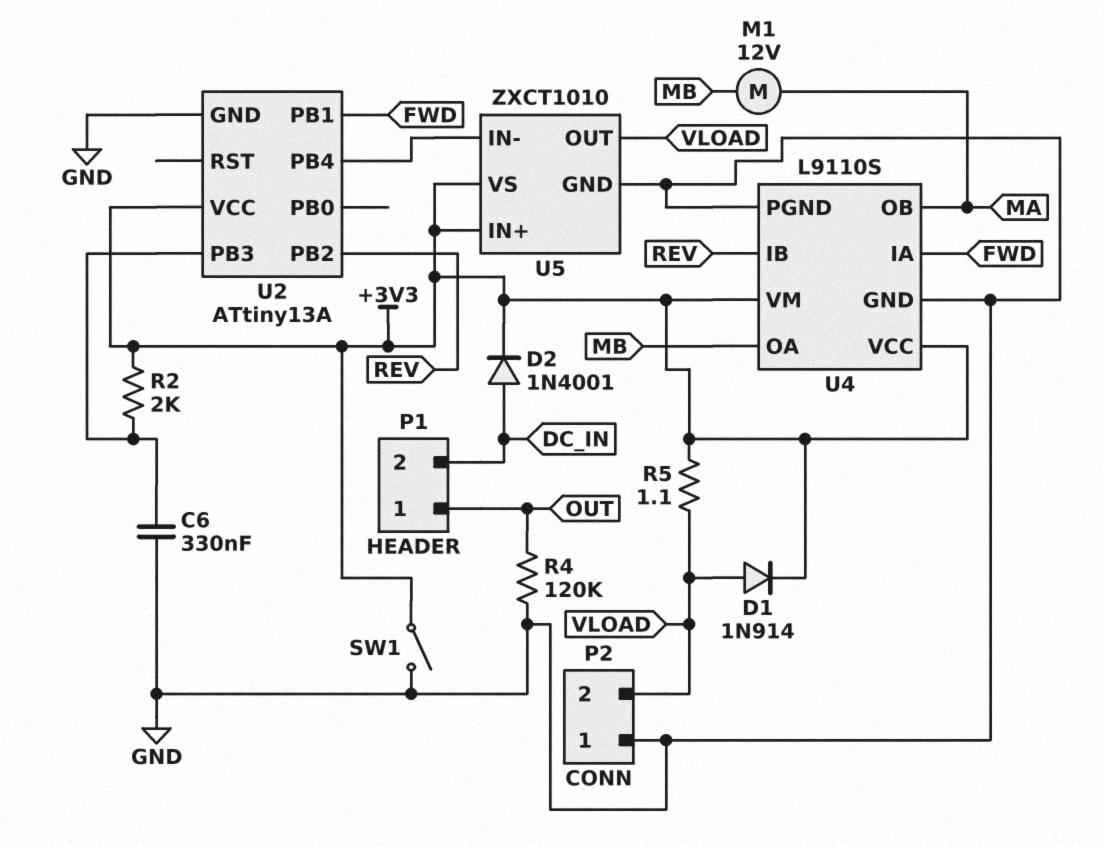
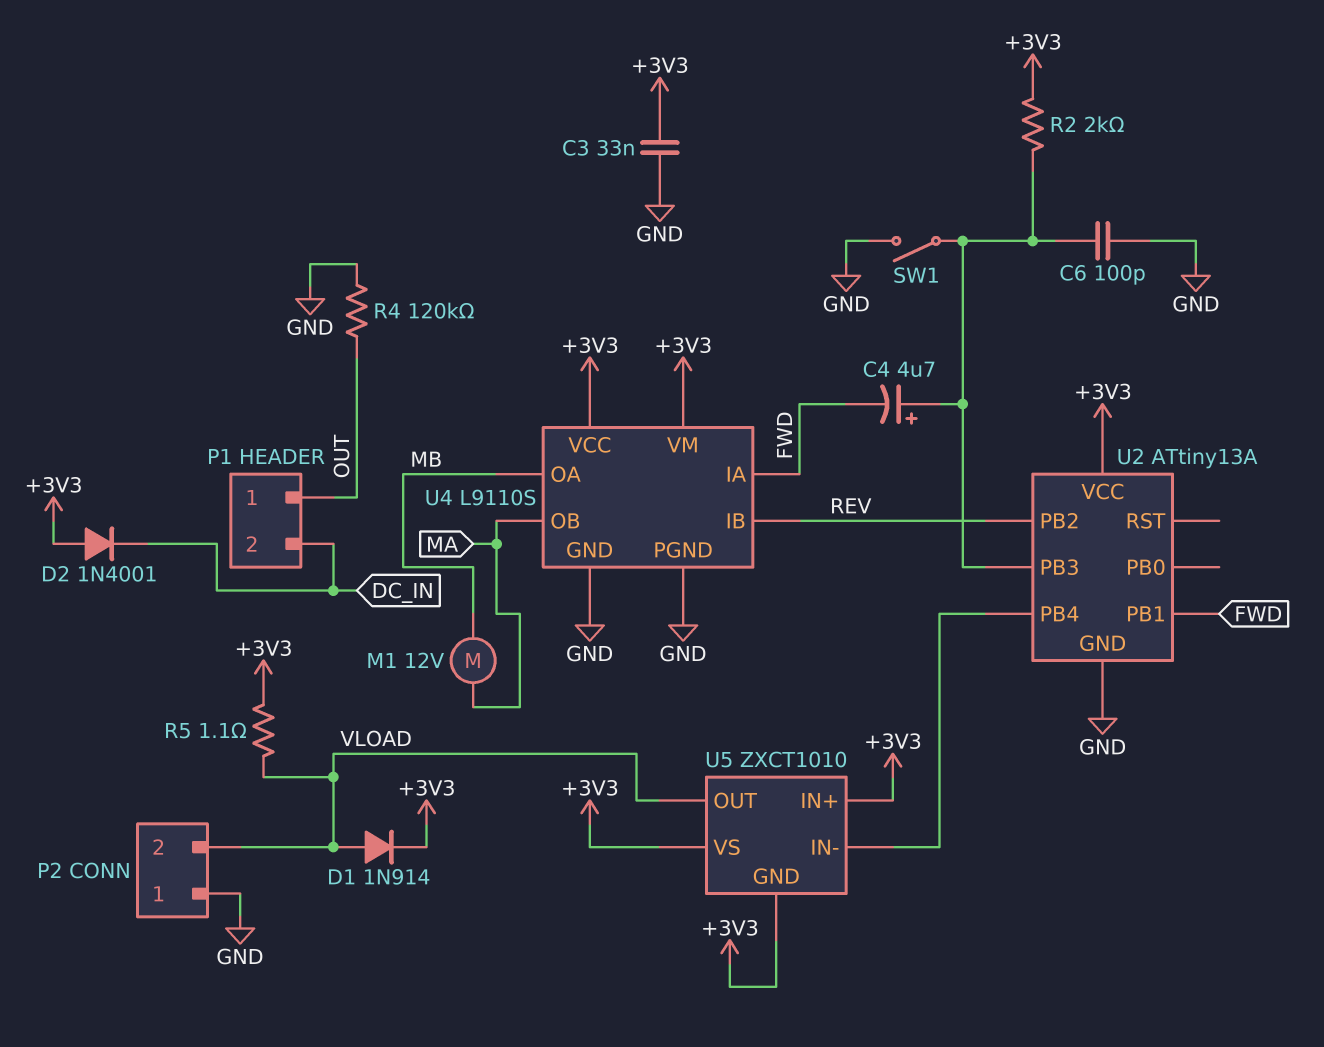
C3: none -> 33nF (+3V3, GND)
C4: none -> 4.7uF (plus U2/PB3, minus FWD)
C6: 330nF (GND, U2/PB3) -> 100pF (GND, U2/PB3)
D2: diode 1N4001 (A DC_IN, K +3V3) -> diode 1N4001 (A +3V3, K DC_IN)
SW1: switch (+3V3, GND) -> switch (GND, U2/PB3)
U5 pin GND: GND -> +3V3

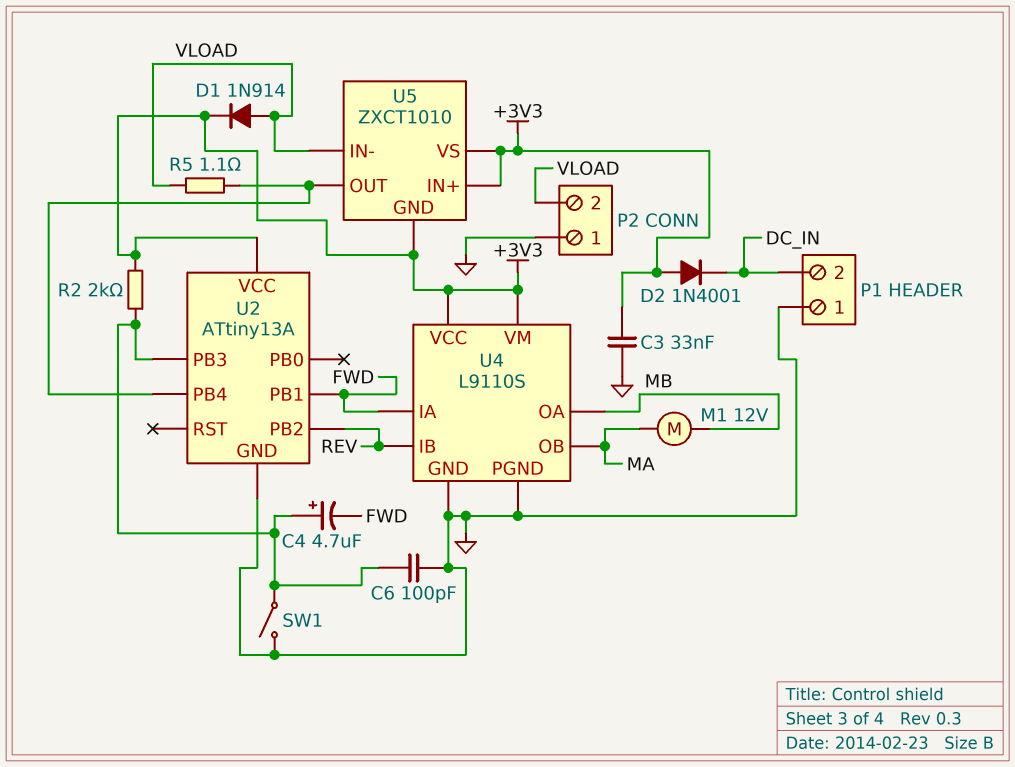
P1 pin 1: OUT -> GND
R4: 120k (GND, OUT) -> none
R5: 1.1 (+3V3, VLOAD) -> 1.1 (U2/PB4, VLOAD)
U5 pin IN-: U2/PB4 -> VLOAD
U5 pin OUT: VLOAD -> U2/PB4

